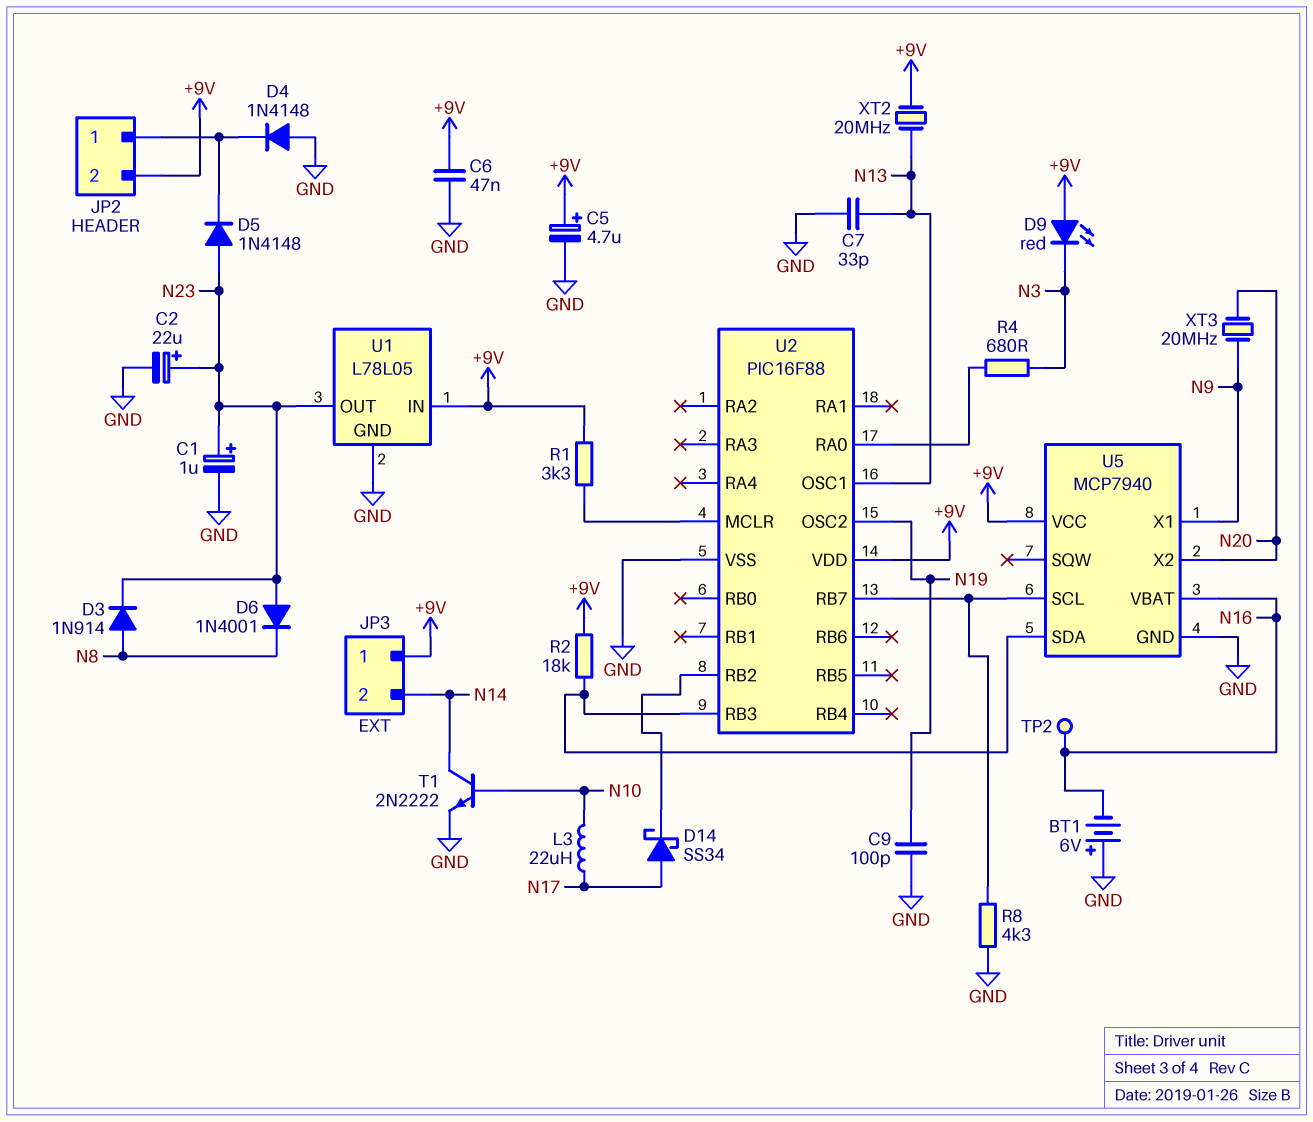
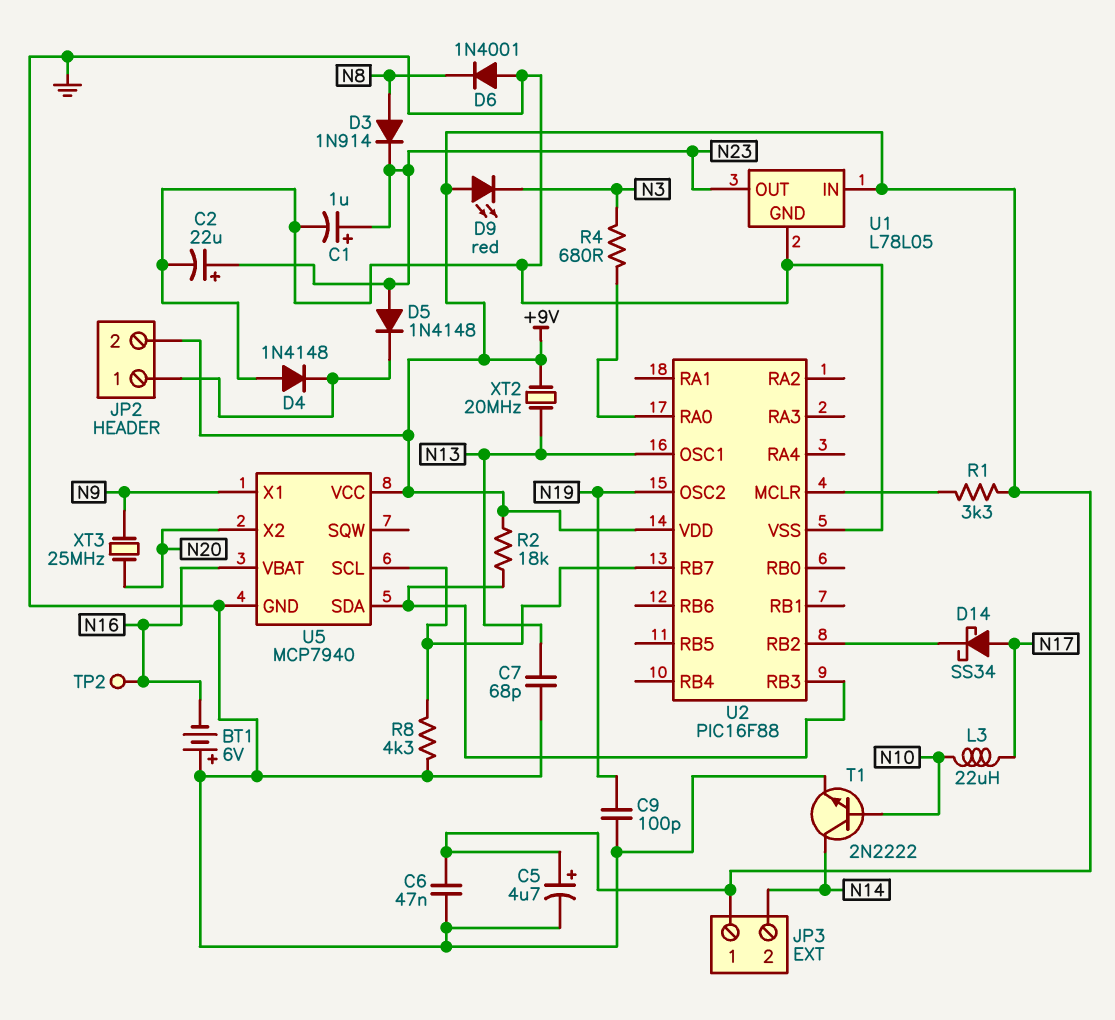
C7: 33pF (GND, N13) -> 68pF (GND, N13)
D6: diode 1N4001 (A N23, K N8) -> diode 1N4001 (A GND, K N8)
XT3: 20MHz (N9, N20) -> 25MHz (N9, N20)

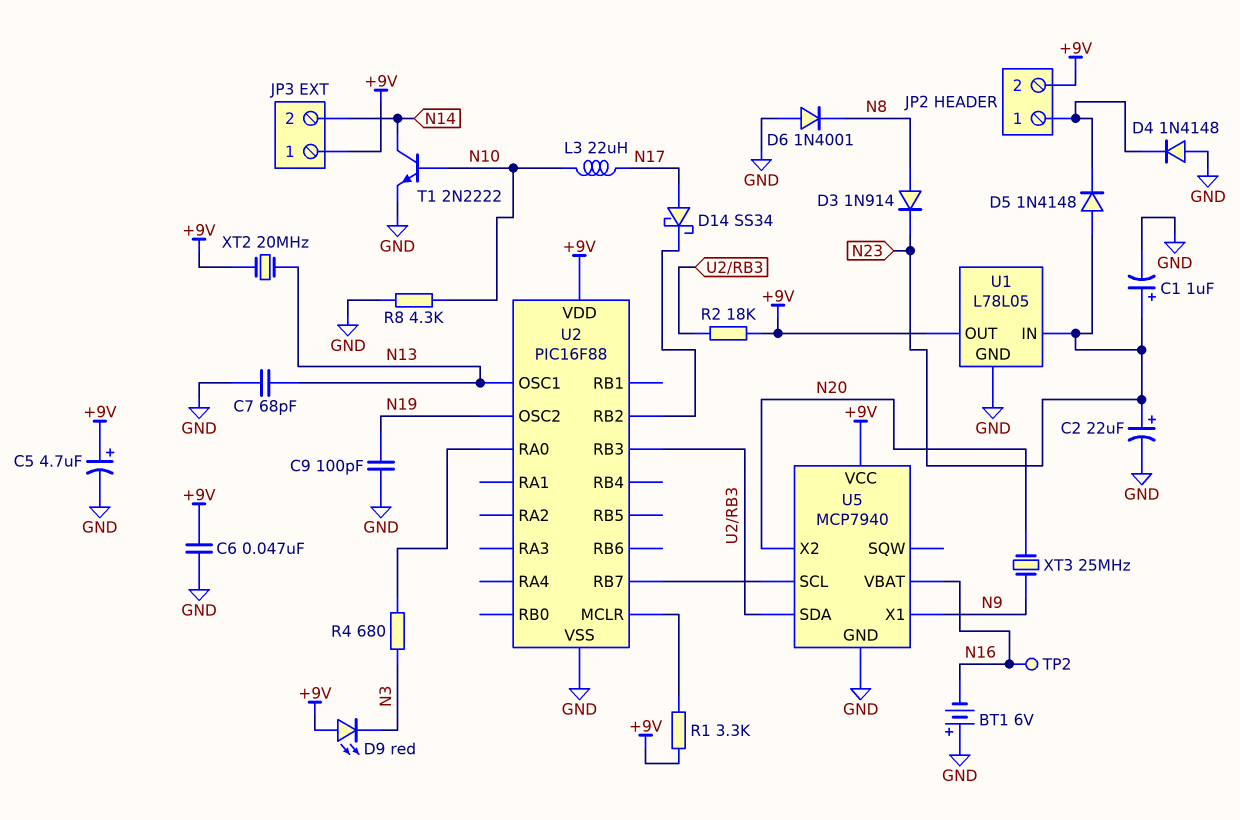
R8: 4.3k (GND, U2/RB7) -> 4.3k (GND, N10)
U1 pin IN: +9V -> N23
U1 pin OUT: N23 -> +9V

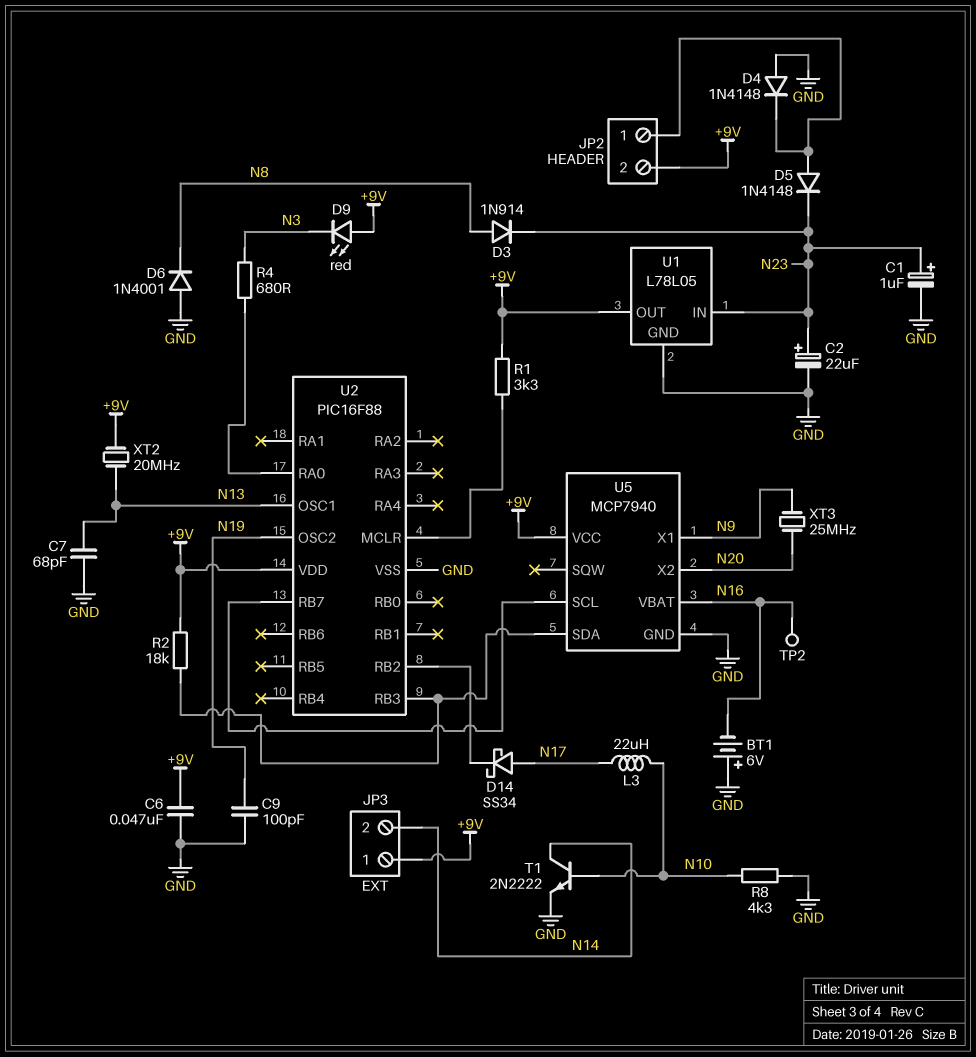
C5: 4.7uF (plus +9V, minus GND) -> none
D5: diode 1N4148 (A N23, K JP2/1) -> diode 1N4148 (A JP2/1, K N23)

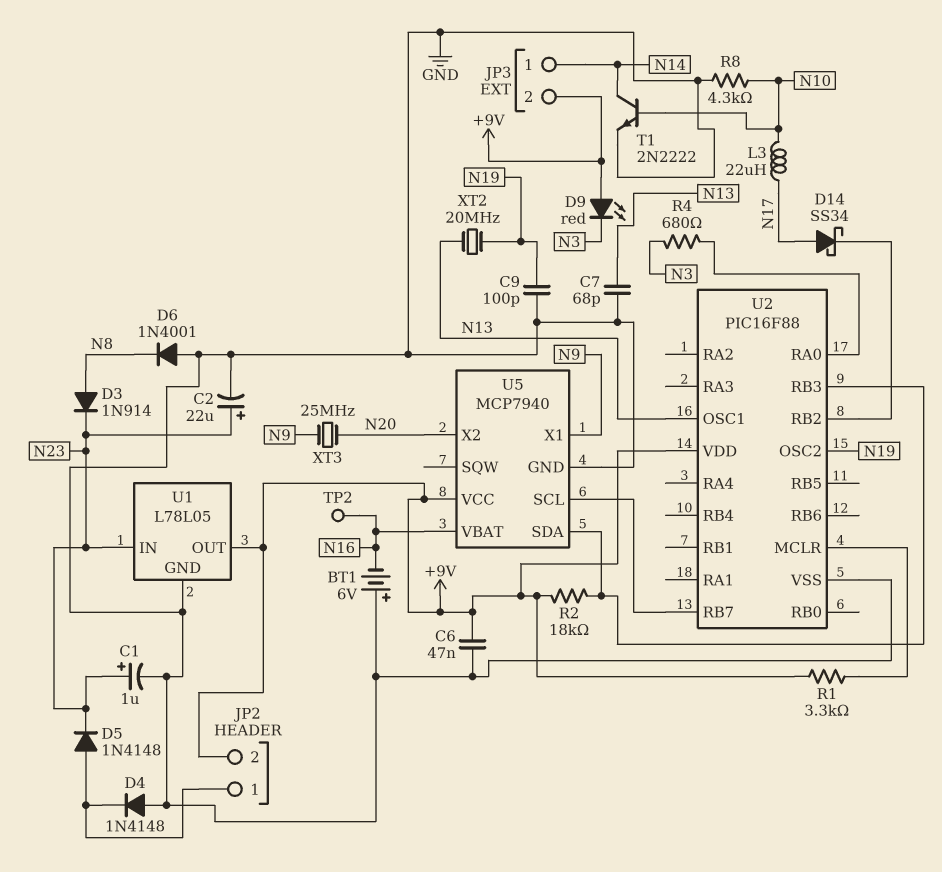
JP3 pin 1: +9V -> N14
JP3 pin 2: N14 -> +9V
XT2: 20MHz (+9V, N13) -> 20MHz (N13, N19)

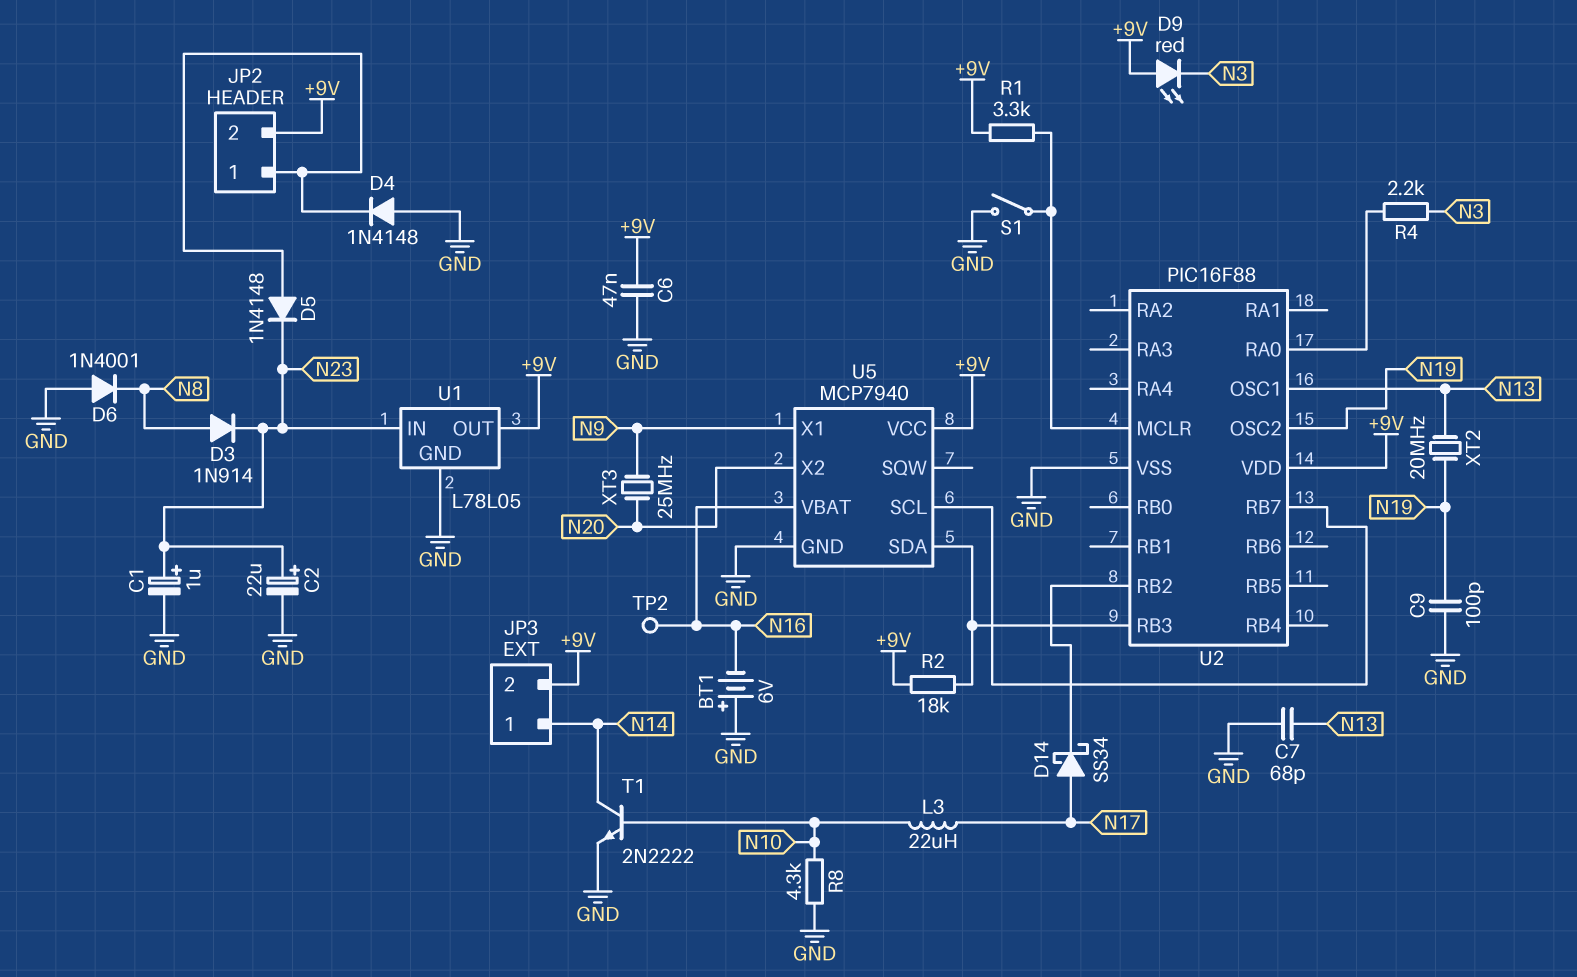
R4: 680 (N3, U2/RA0) -> 2.2k (N3, U2/RA0)
S1: none -> switch (GND, U2/MCLR)

